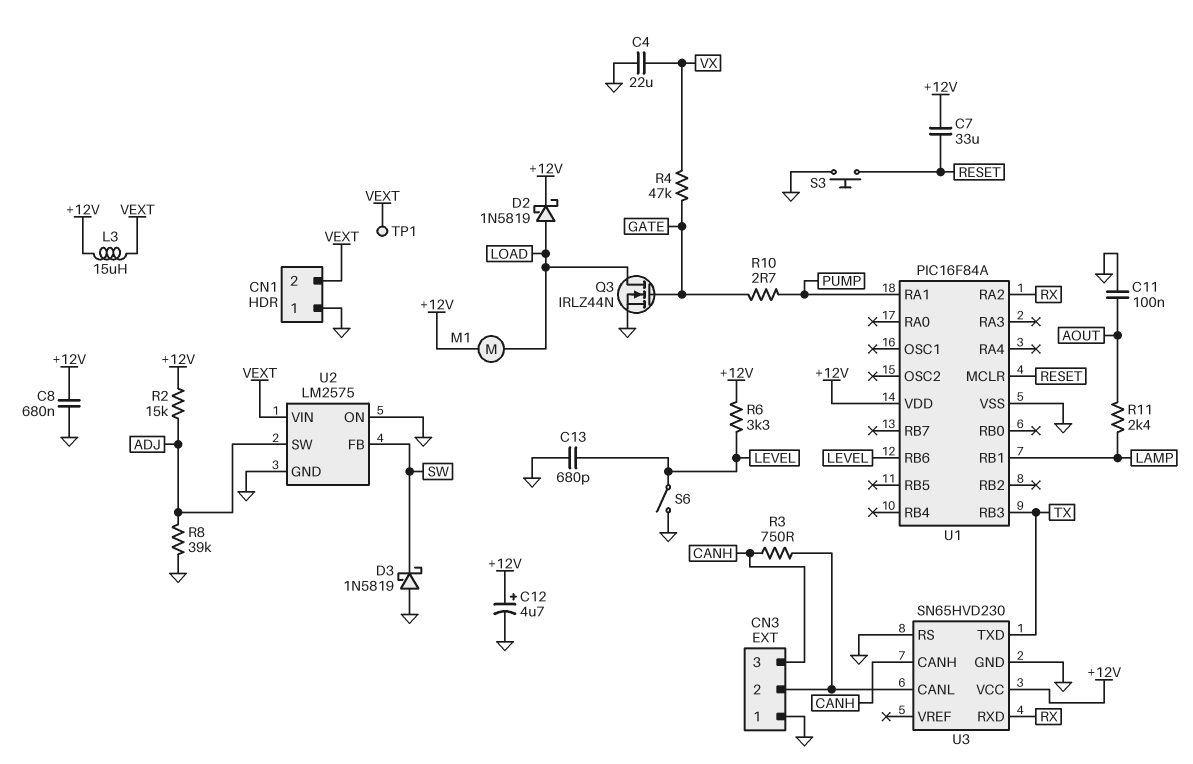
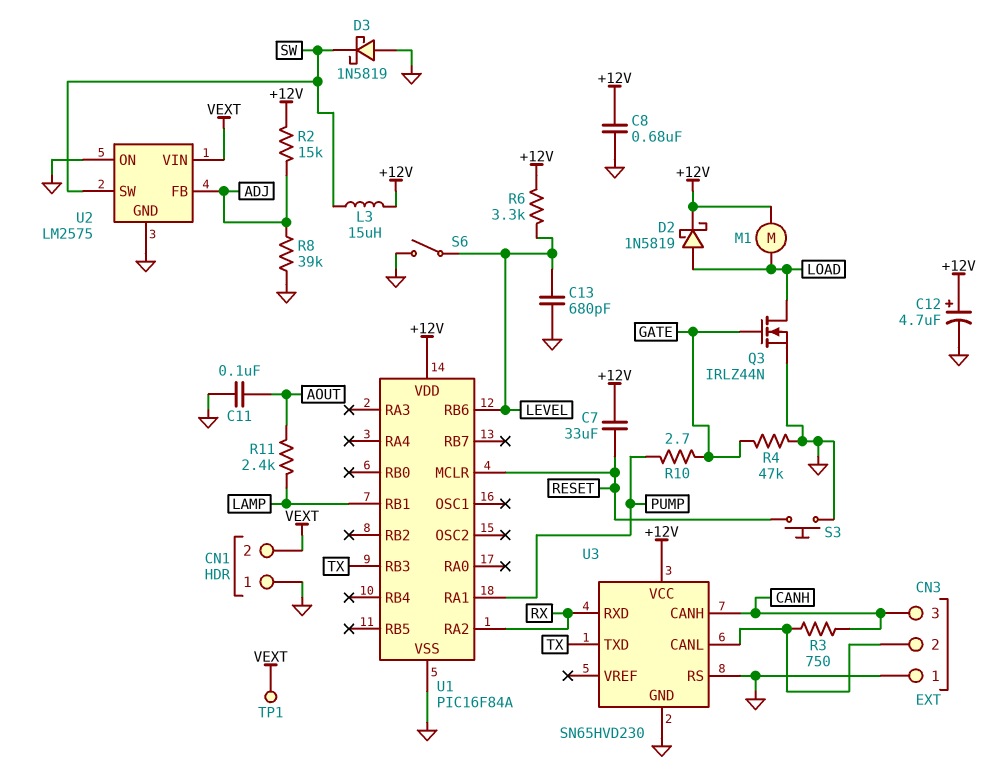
C4: 22uF (GND, VX) -> none
L3: 15uH (+12V, VEXT) -> 15uH (+12V, SW)
R4: 47k (GATE, VX) -> 47k (GATE, GND)
U2 pin FB: SW -> ADJ
U2 pin SW: ADJ -> SW

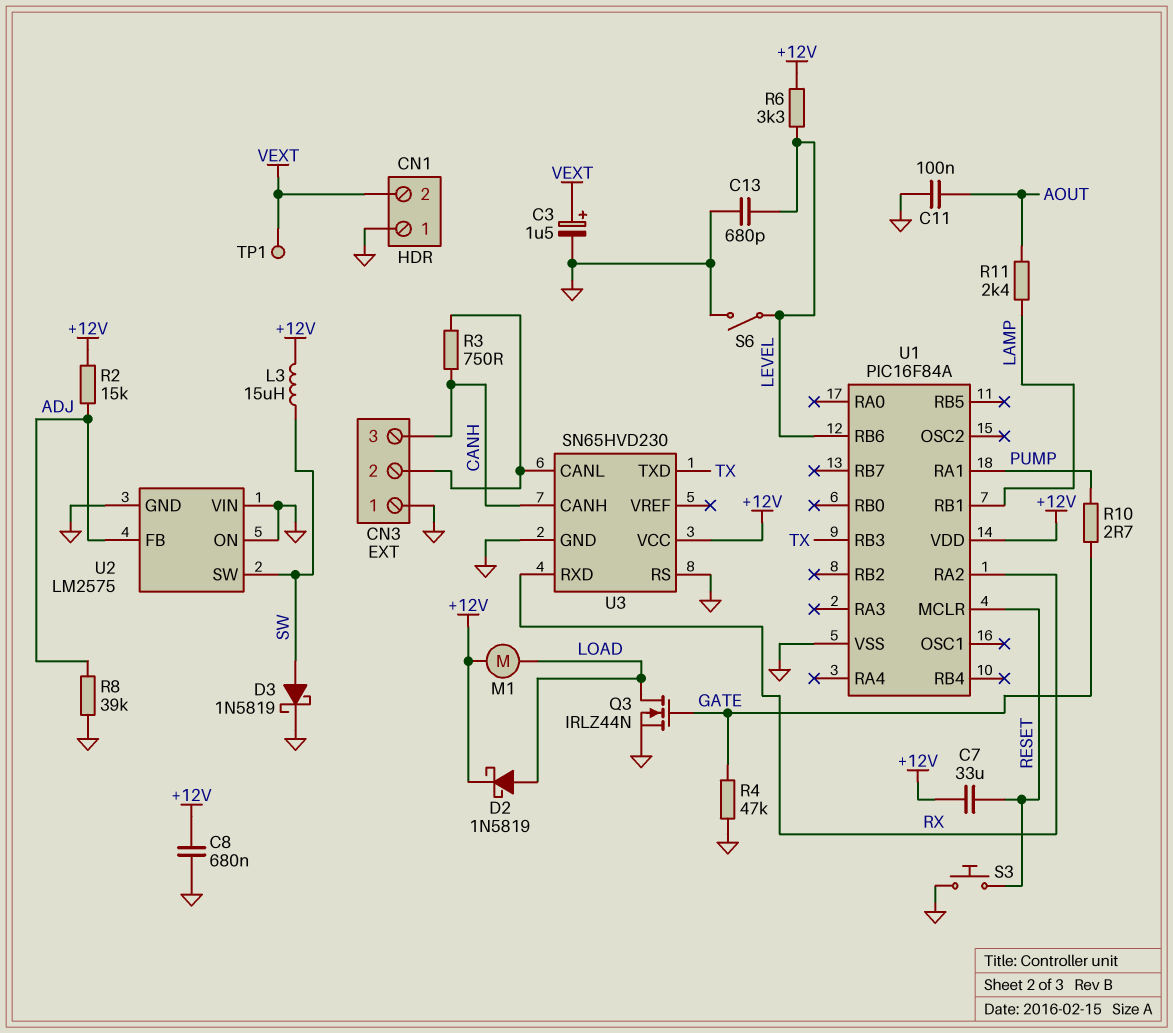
C3: none -> 1.5uF (plus VEXT, minus GND)
C12: 4.7uF (plus +12V, minus GND) -> none
D3: schottky 1N5819 (A GND, K SW) -> schottky 1N5819 (A SW, K GND)
U2 pin VIN: VEXT -> GND

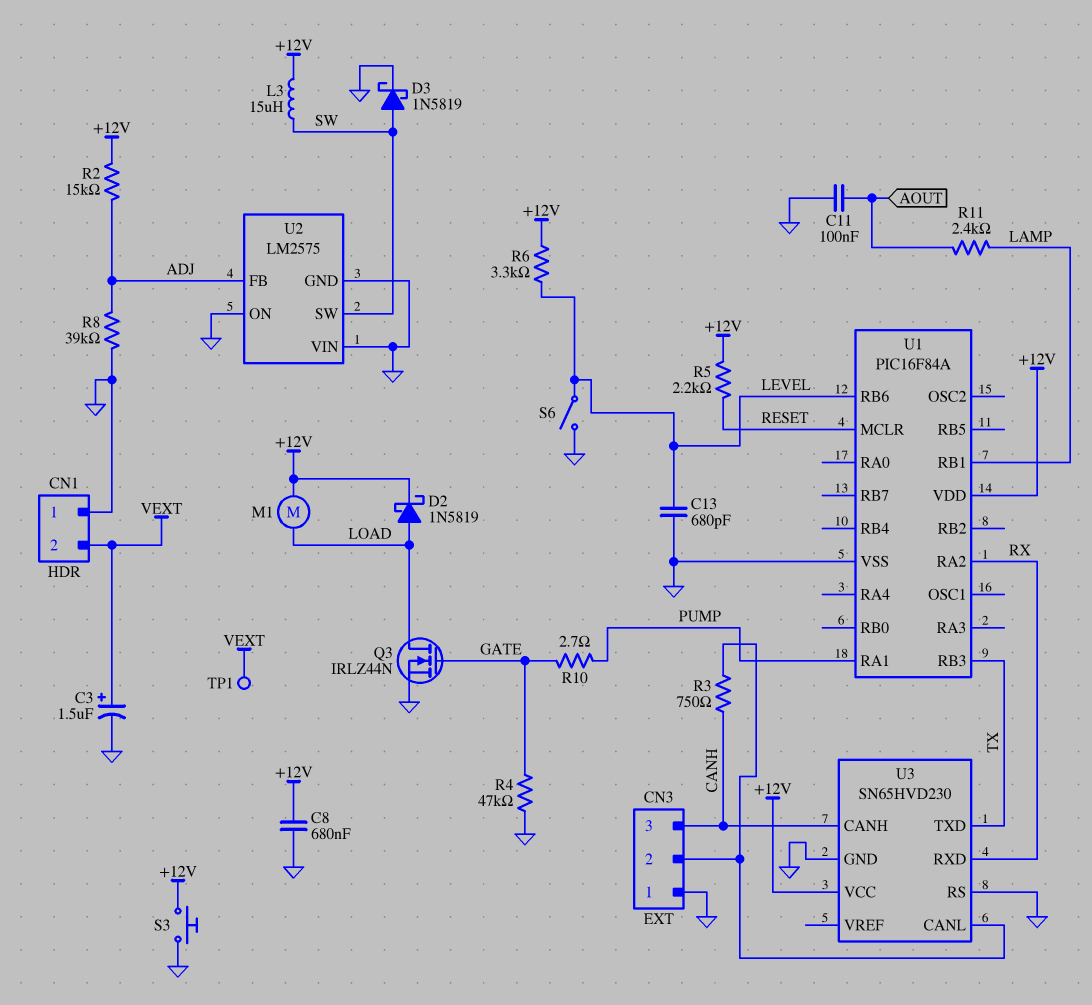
C7: 33uF (+12V, RESET) -> none
R5: none -> 2.2k (+12V, RESET)
S3: button (GND, RESET) -> button (+12V, GND)

